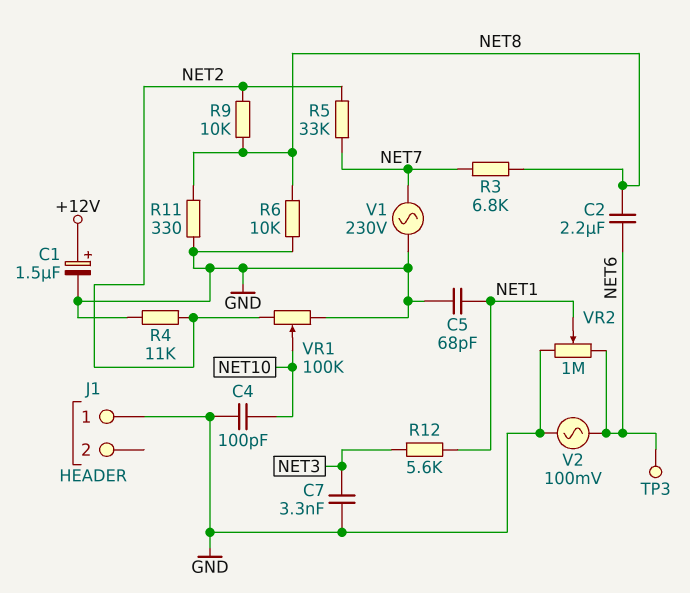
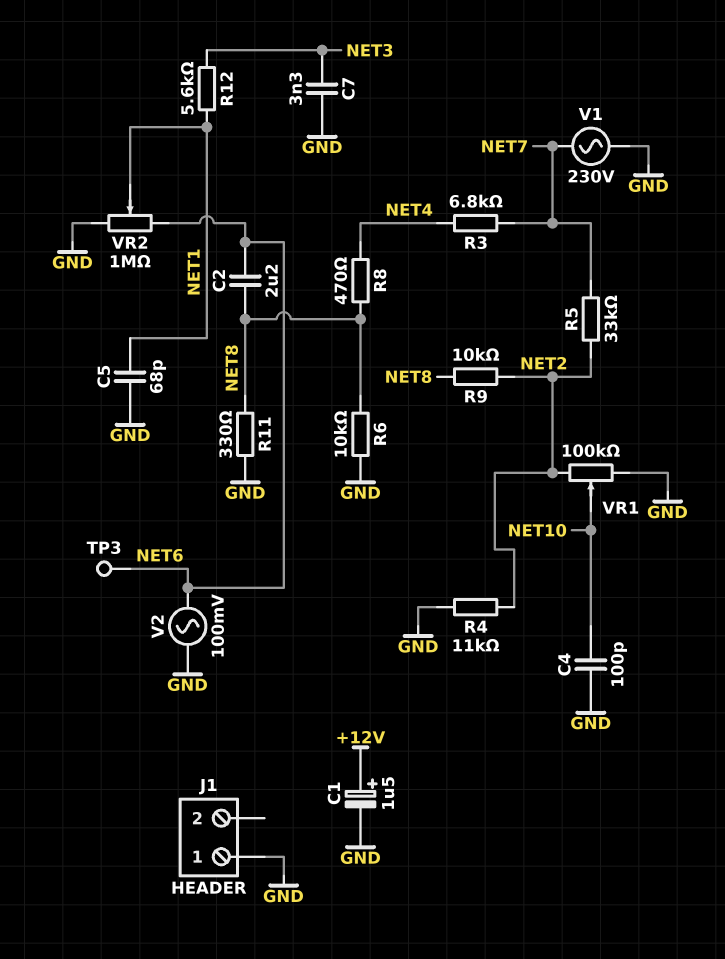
R3: 6.8k (NET7, NET8) -> 6.8k (NET4, NET7)
R8: none -> 470 (NET4, NET8)

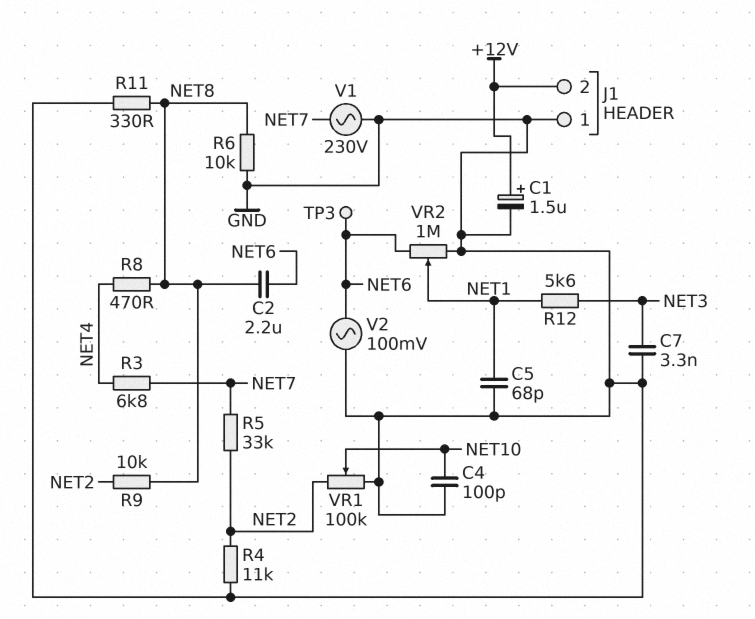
J1 pin 2: none -> +12V

